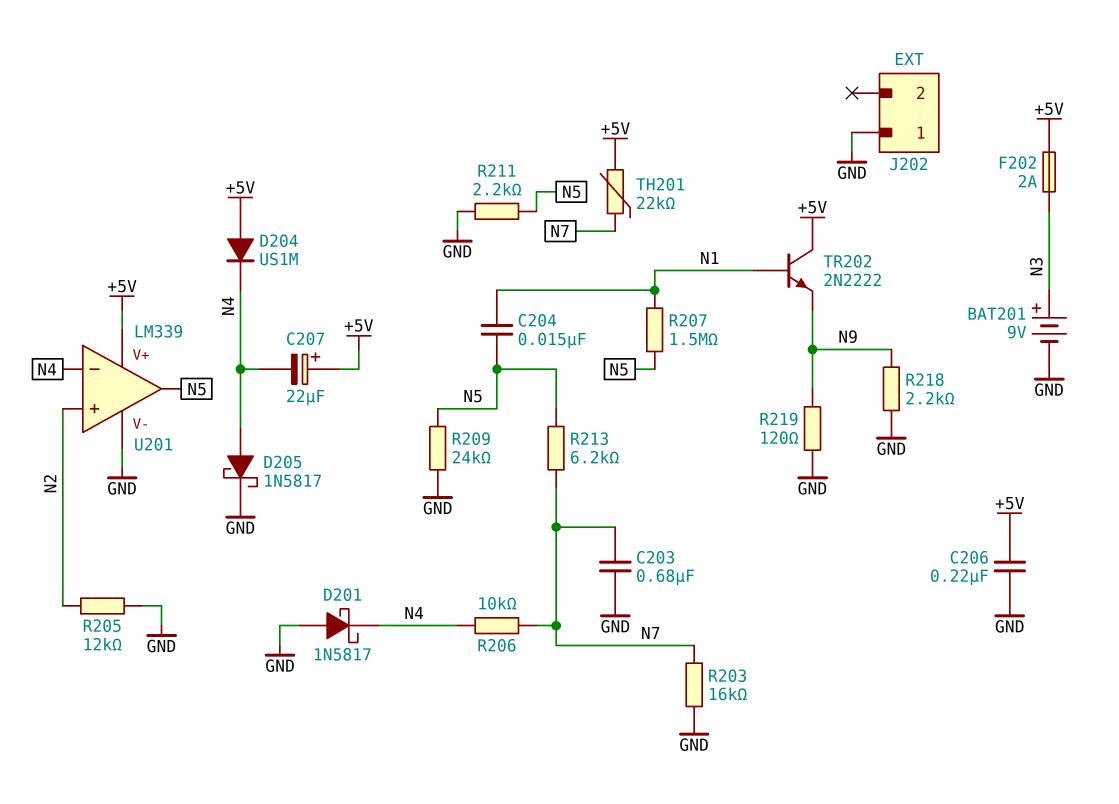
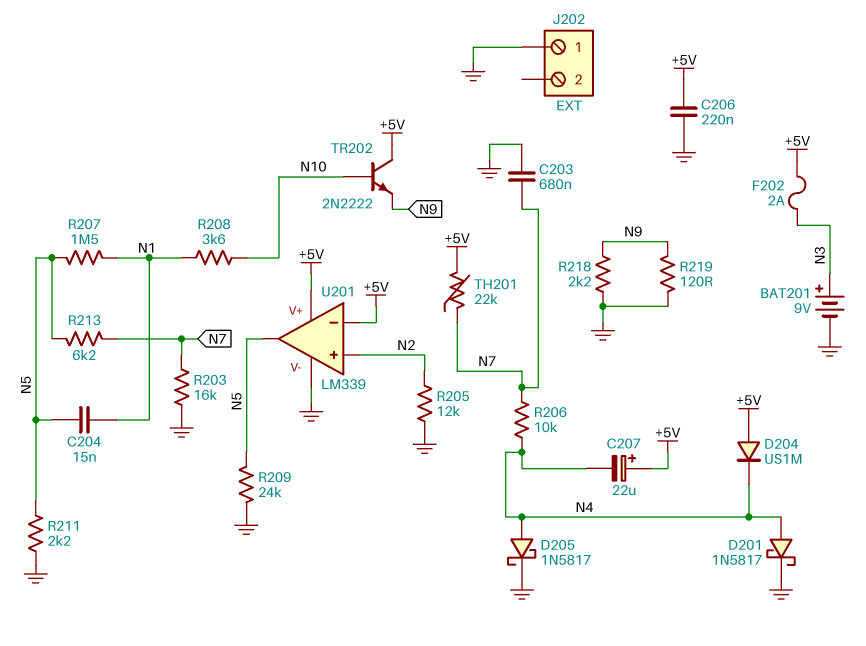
D201: schottky 1N5817 (A GND, K N4) -> schottky 1N5817 (A N4, K GND)
R208: none -> 3.6k (N1, N10)
TR202: NPN 2N2222 (B N1, C +5V, E N9) -> NPN 2N2222 (B N10, C +5V, E N9)
U201 pin in-: N4 -> +5V

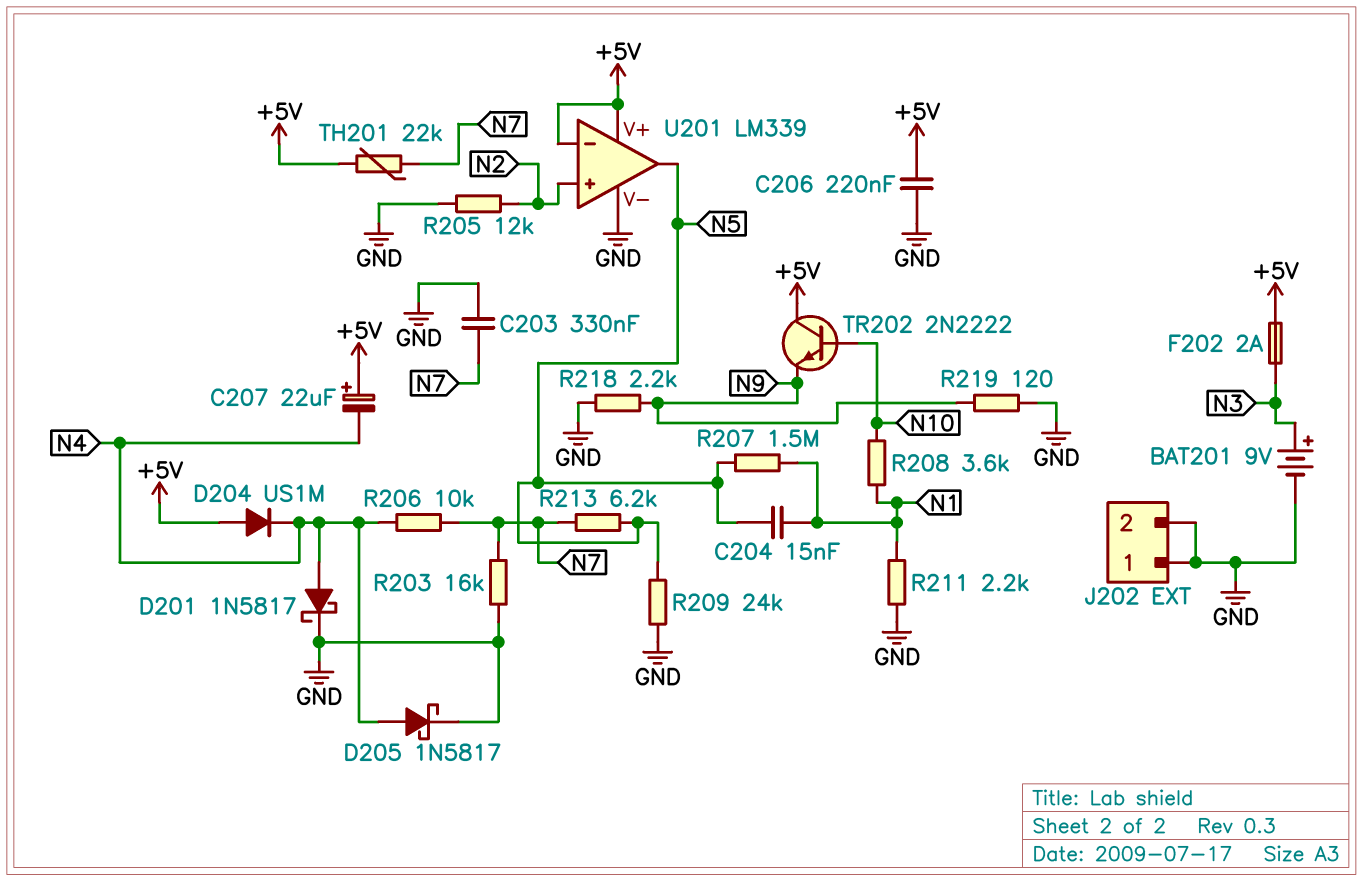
C203: 680nF (GND, N7) -> 330nF (GND, N7)
J202 pin 2: none -> GND
R211: 2.2k (GND, N5) -> 2.2k (GND, N1)

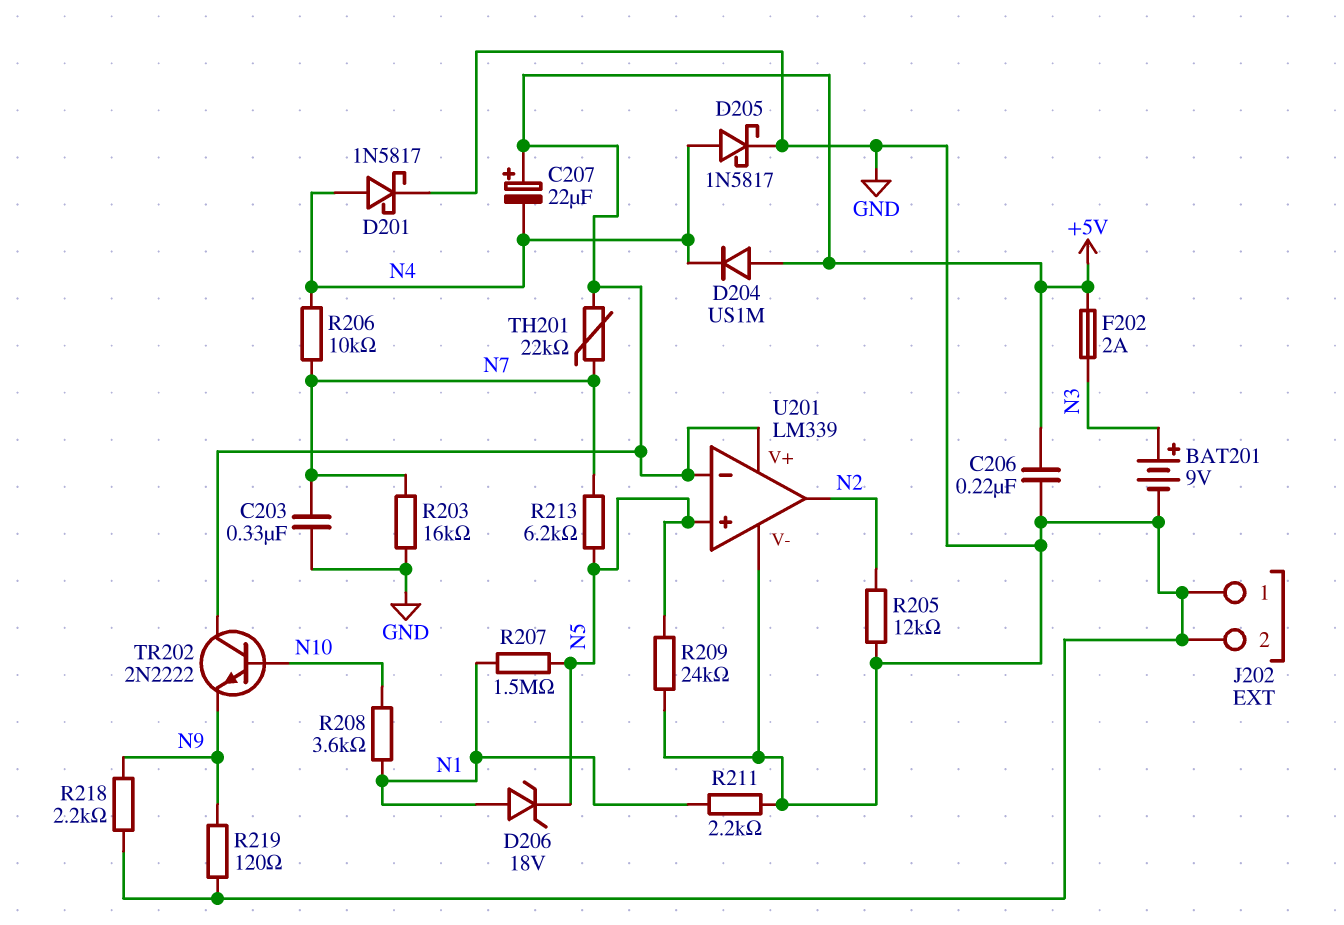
C204: 15nF (N1, N5) -> none
D206: none -> zener 18V (A N1, K N5)
U201 pin in+: N2 -> N5
U201 pin out: N5 -> N2

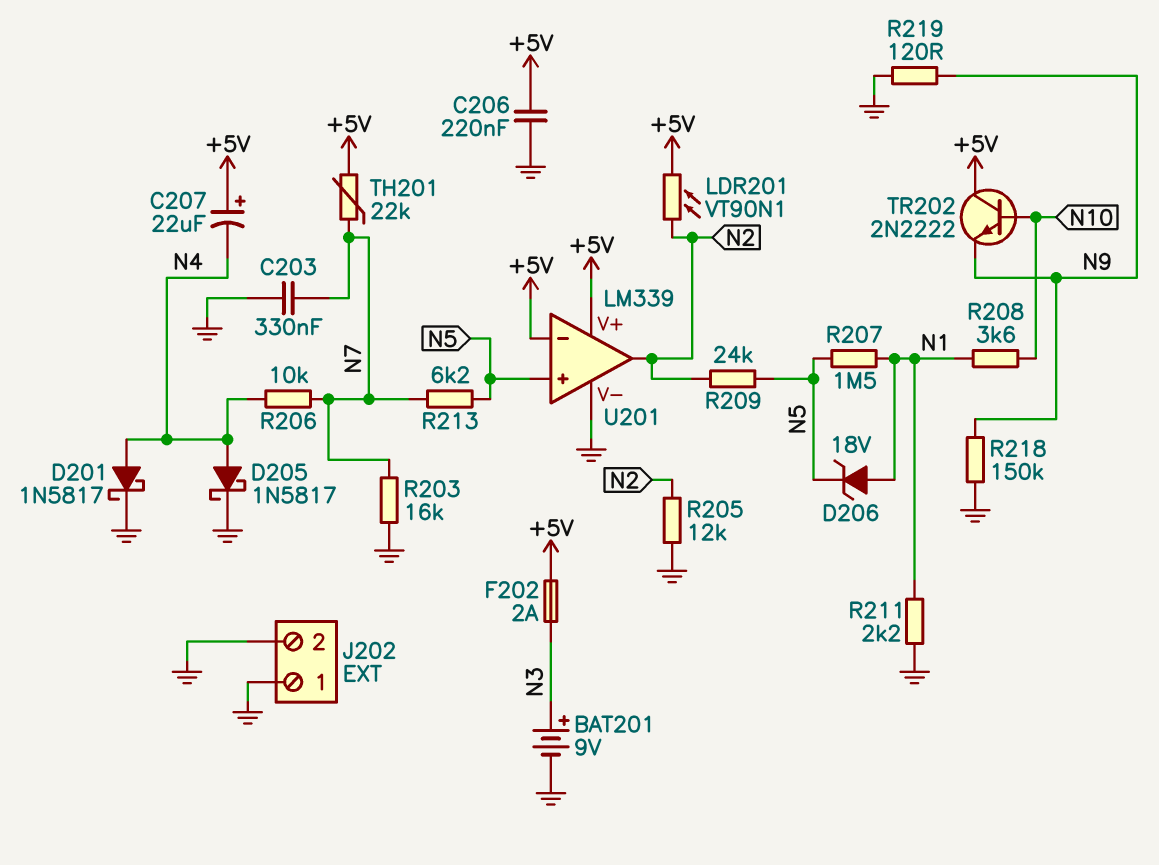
D204: diode US1M (A +5V, K N4) -> none
LDR201: none -> VT90N1 (+5V, N2)
R209: 24k (GND, N5) -> 24k (N2, N5)
R218: 2.2k (GND, N9) -> 150k (GND, N9)

